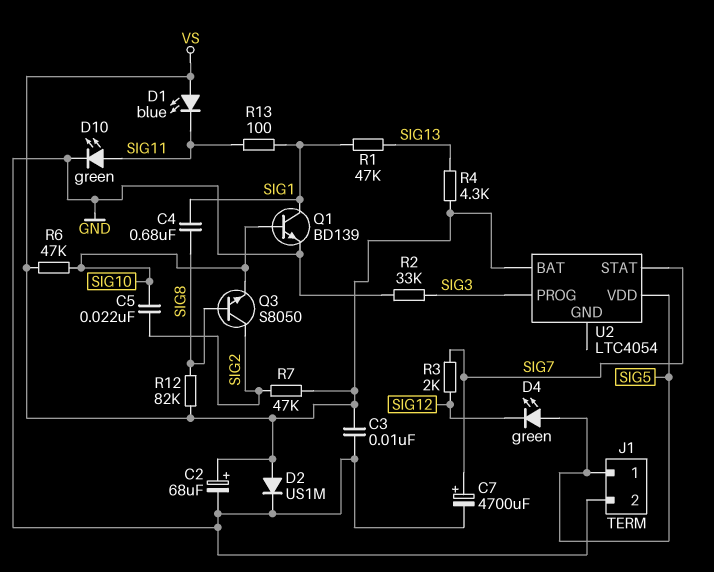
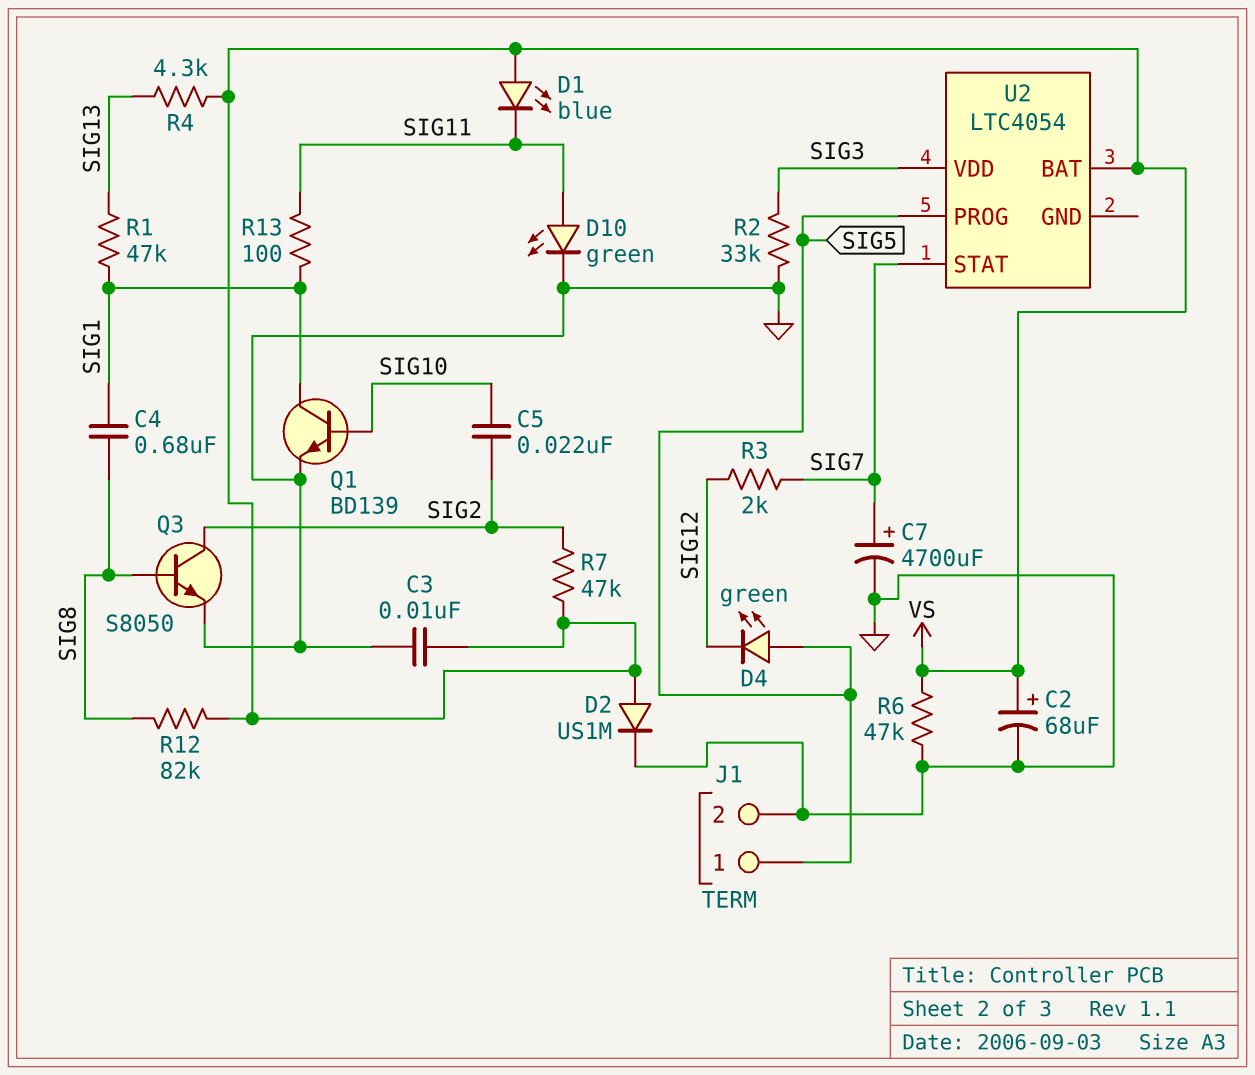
Q3: NPN S8050 (B SIG8, C SIG2, E SIG10) -> NPN S8050 (B SIG8, C SIG2, E GND)
R6: 47k (SIG10, VS) -> 47k (GND, VS)
U2 pin PROG: SIG3 -> SIG5
U2 pin VDD: SIG5 -> SIG3

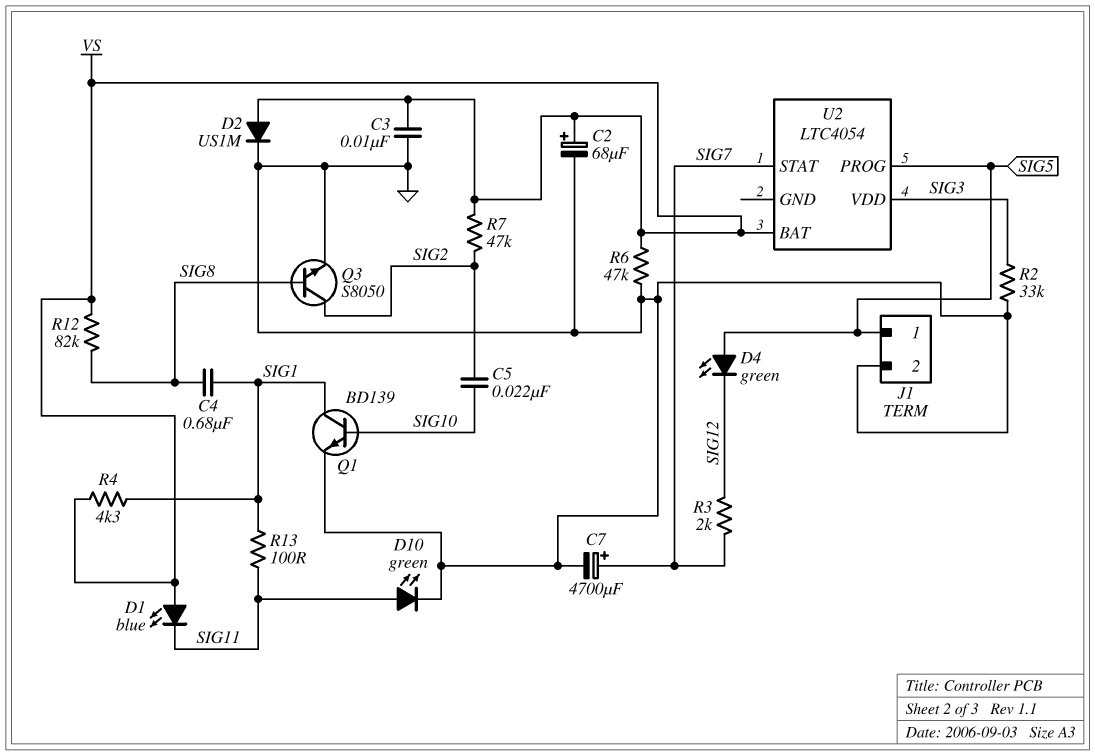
R1: 47k (SIG1, SIG13) -> none
R4: 4.3k (SIG13, VS) -> 4.3k (SIG1, VS)

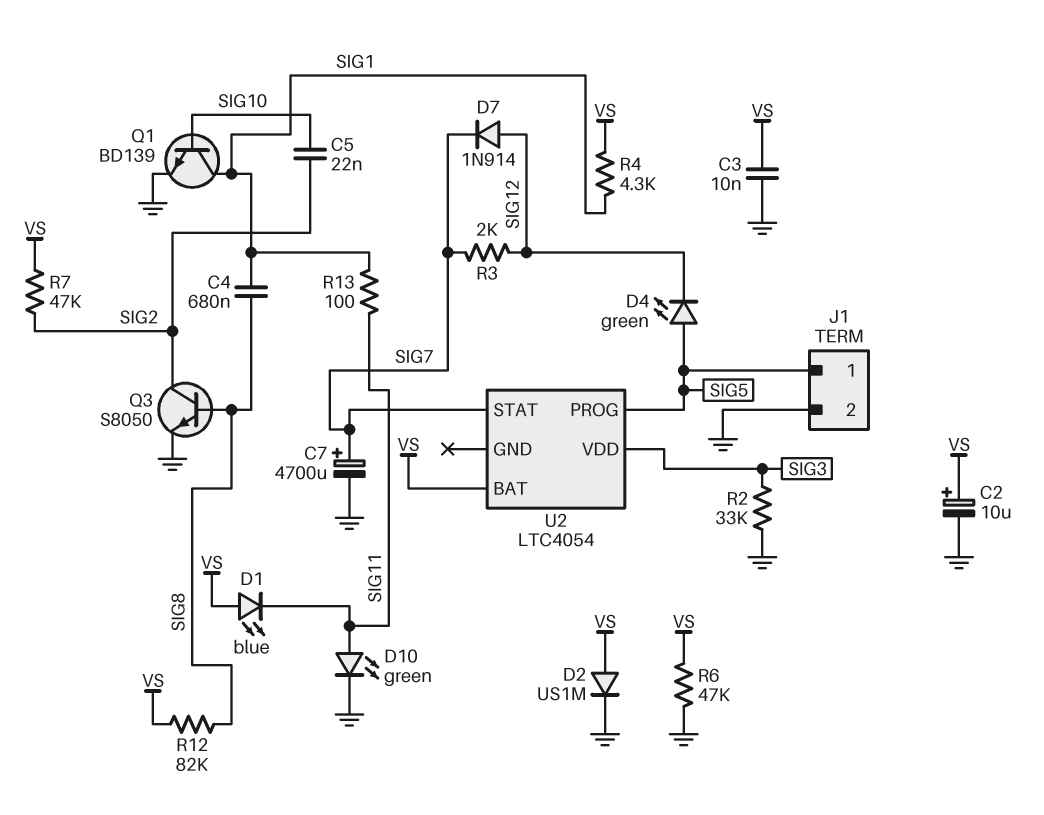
C2: 68uF (plus VS, minus GND) -> 10uF (plus VS, minus GND)
D7: none -> diode 1N914 (A SIG12, K SIG7)

